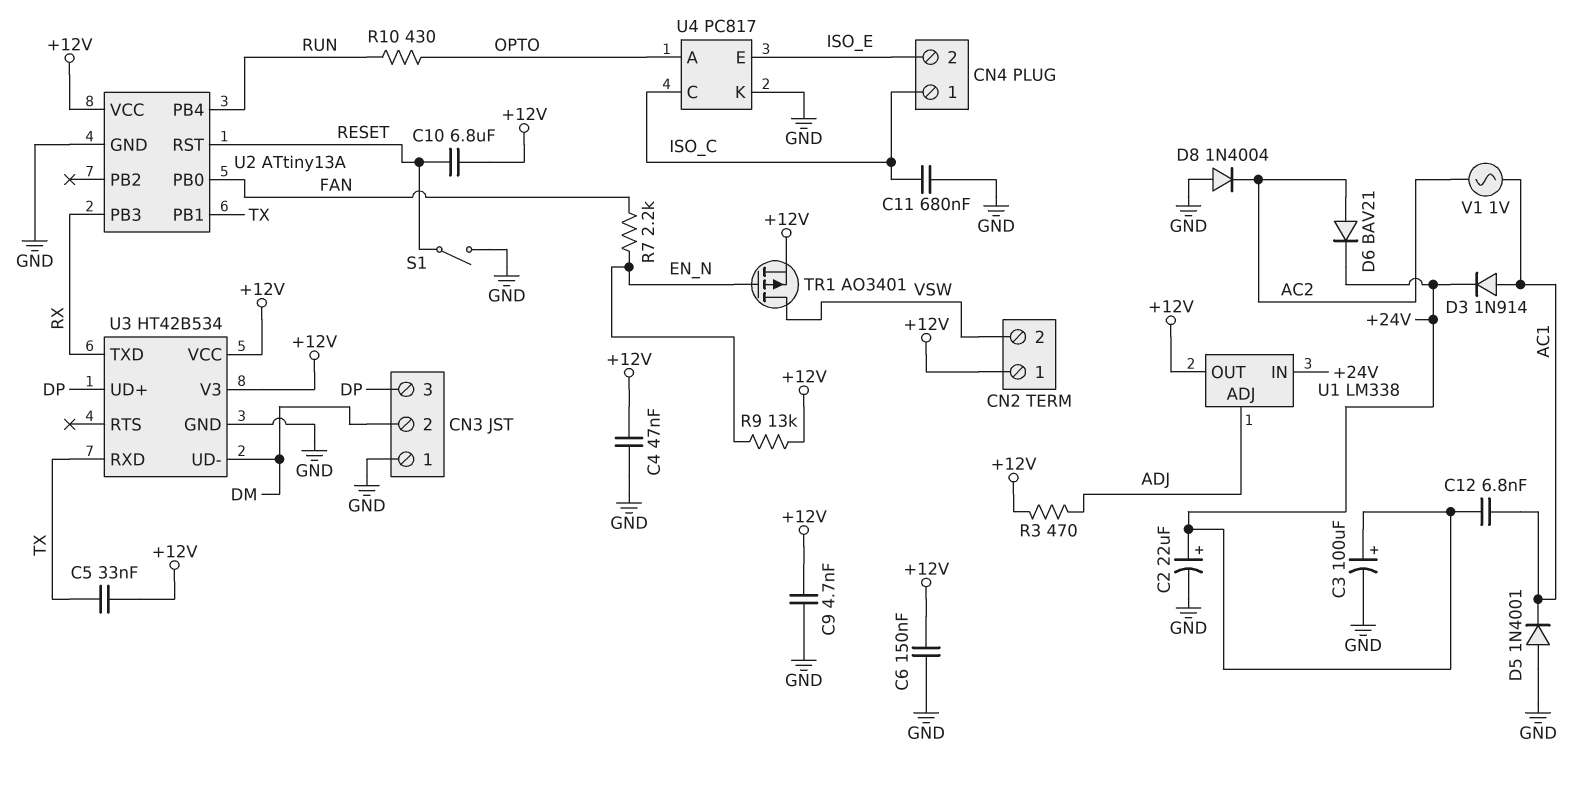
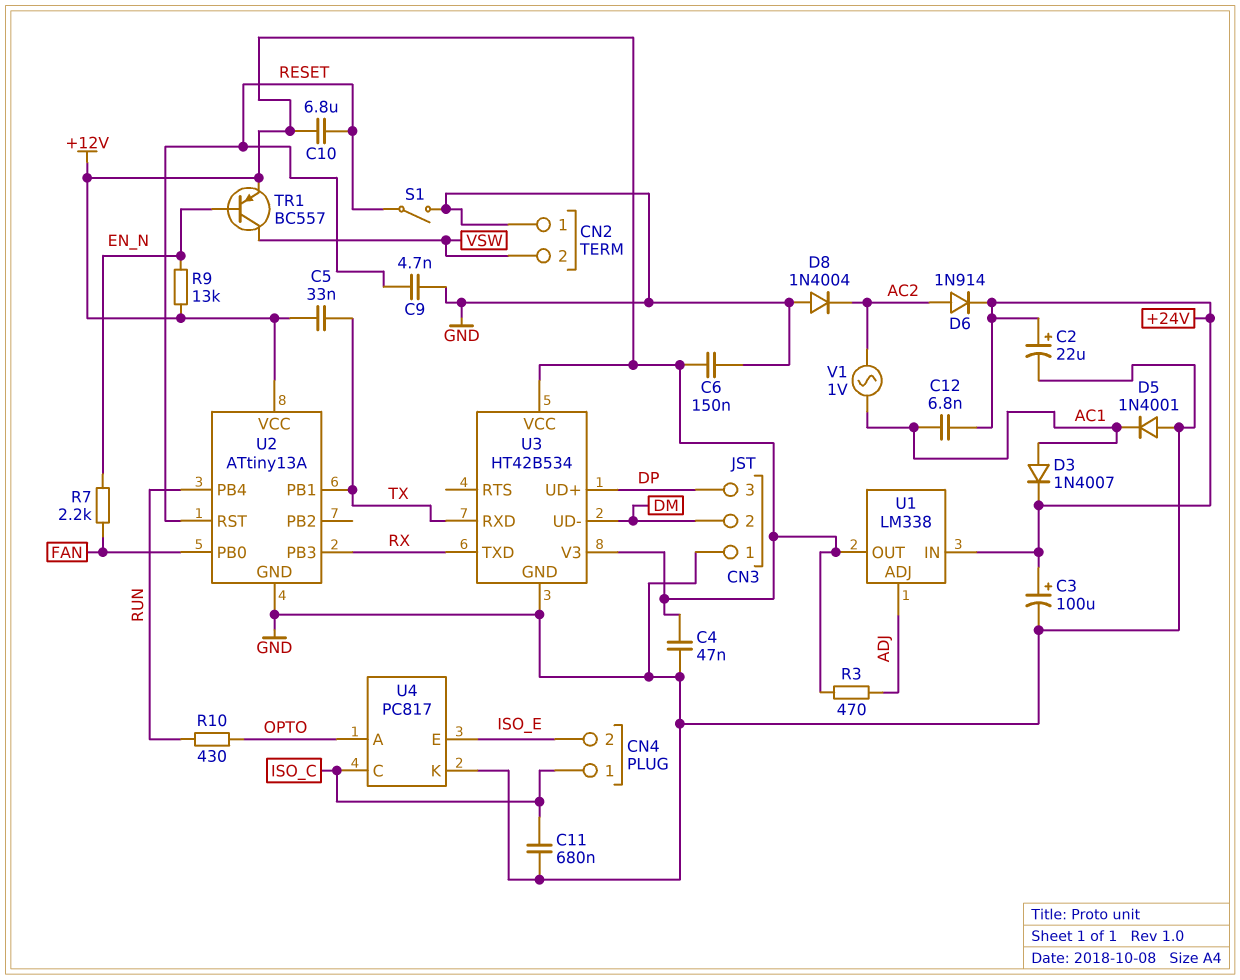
C9: 4.7nF (+12V, GND) -> 4.7nF (GND, RESET)
CN2 pin 1: +12V -> GND
D3: diode 1N914 (A AC1, K +24V) -> diode 1N4007 (A AC1, K +24V)
D6: diode BAV21 (A AC2, K +24V) -> diode 1N914 (A AC2, K +24V)
TR1: PMOS AO3401 (G EN_N, D VSW, S +12V) -> PNP BC557 (B EN_N, C VSW, E +12V)

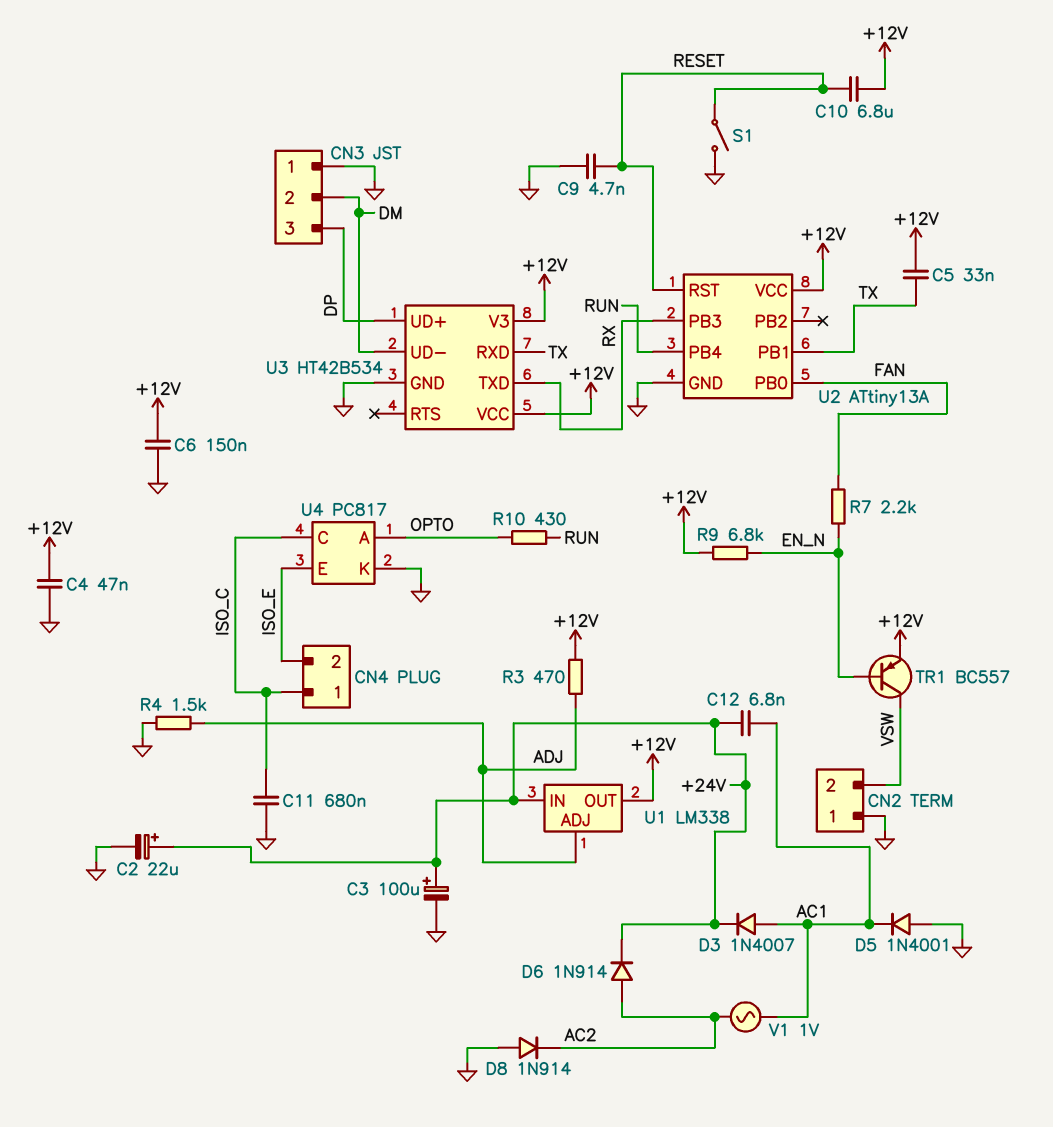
D8: diode 1N4004 (A GND, K AC2) -> diode 1N914 (A GND, K AC2)
R4: none -> 1.5k (ADJ, GND)
R9: 13k (+12V, EN_N) -> 6.8k (+12V, EN_N)

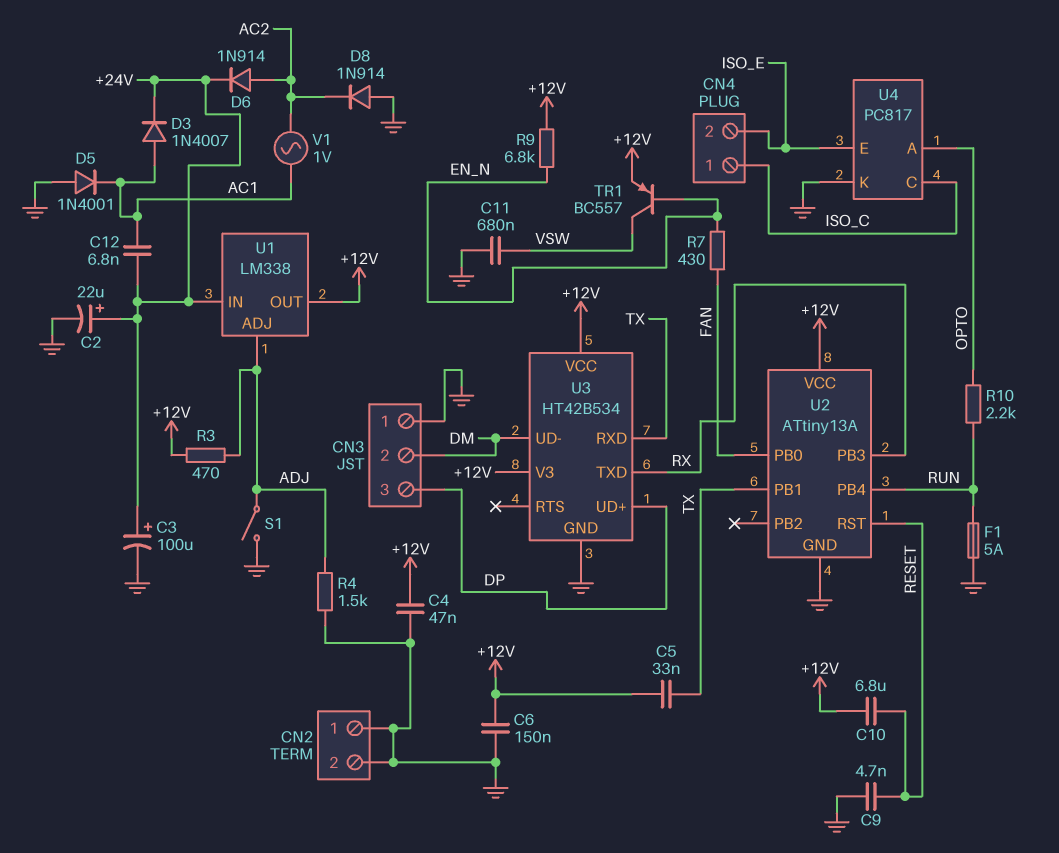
C11: 680nF (GND, ISO_C) -> 680nF (GND, VSW)
CN2 pin 2: VSW -> GND
F1: none -> 5A (GND, RUN)
R7: 2.2k (EN_N, FAN) -> 430 (EN_N, FAN)
R10: 430 (OPTO, RUN) -> 2.2k (OPTO, RUN)
S1: switch (GND, RESET) -> switch (ADJ, GND)

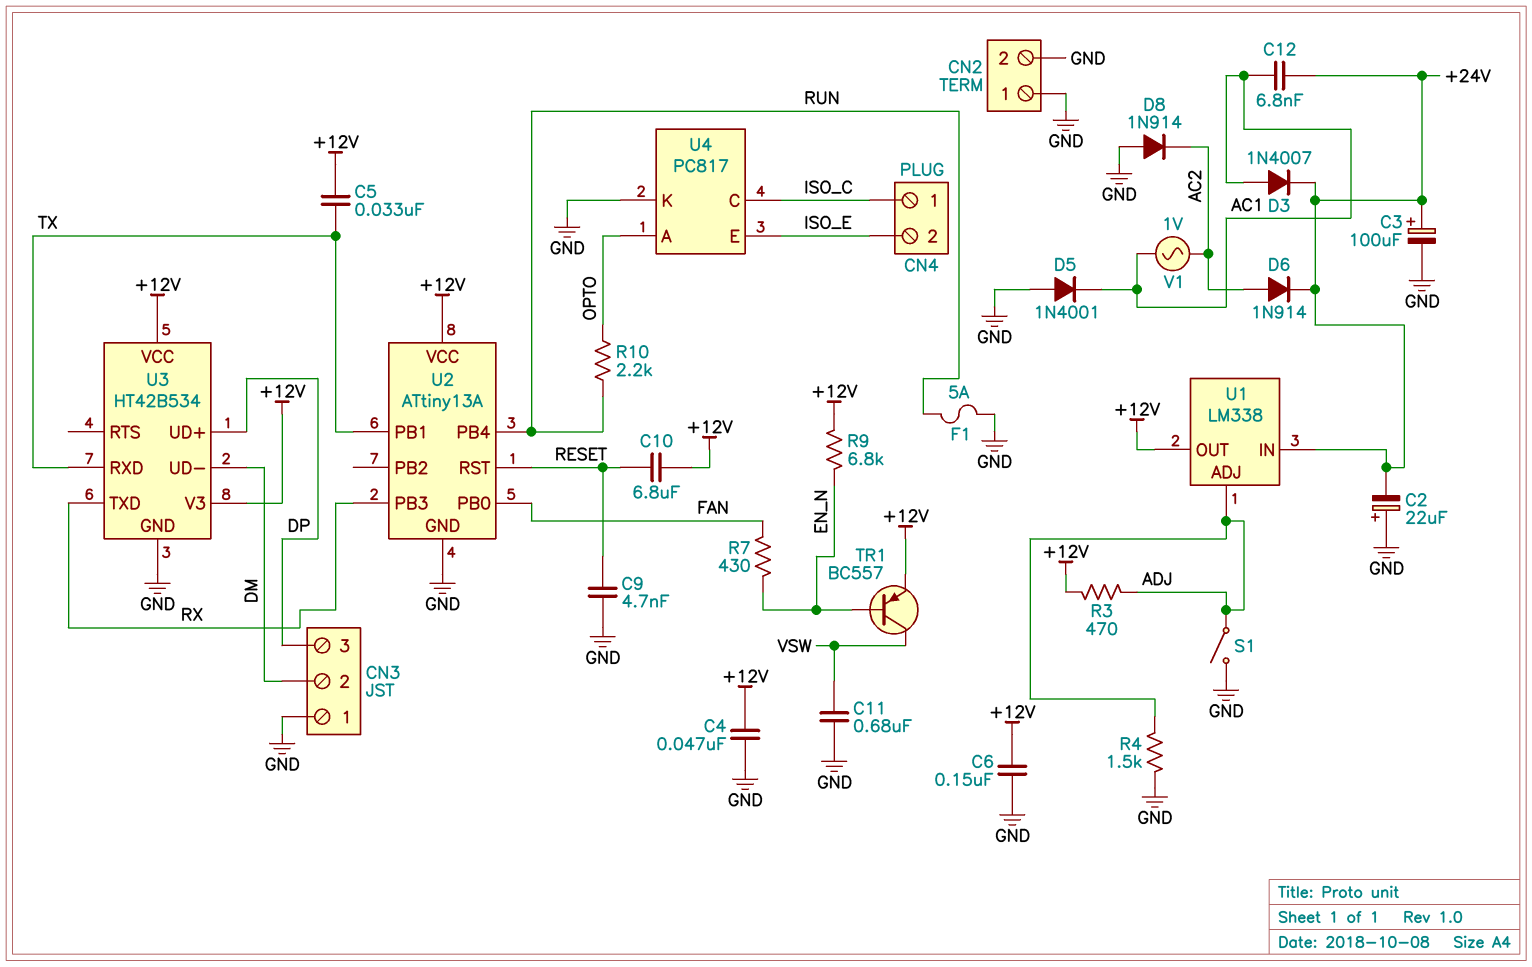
C2: 22uF (plus +24V, minus GND) -> 22uF (plus GND, minus +24V)

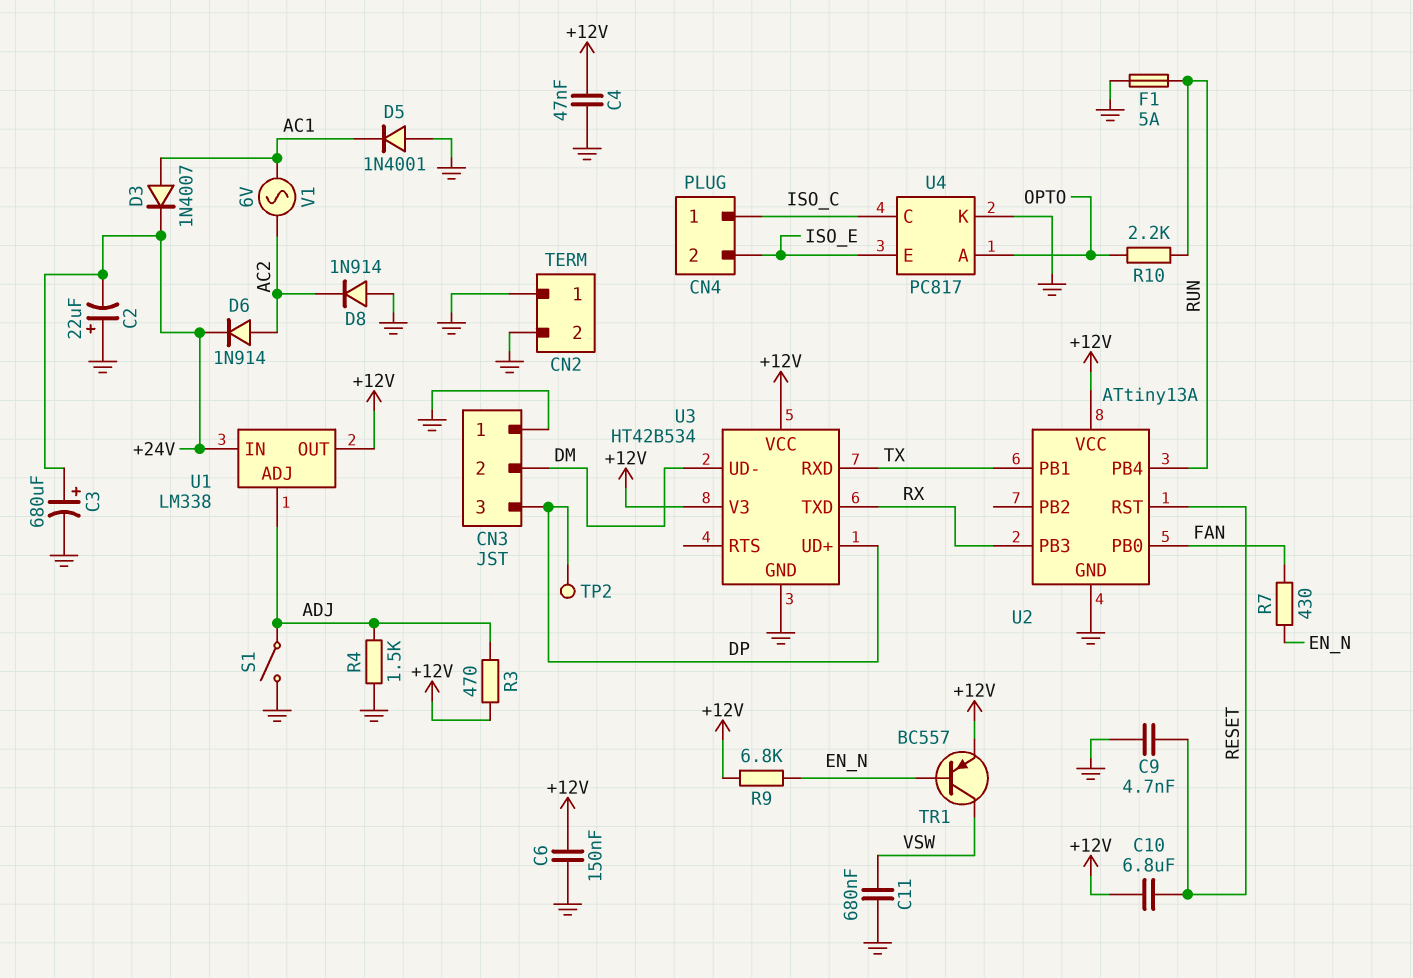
C3: 100uF (plus +24V, minus GND) -> 680uF (plus +24V, minus GND)
C5: 33nF (+12V, TX) -> none
C12: 6.8nF (+24V, AC1) -> none
TP2: none -> test point (DP)
V1: AC 1V (AC1, AC2) -> AC 6V (AC1, AC2)

